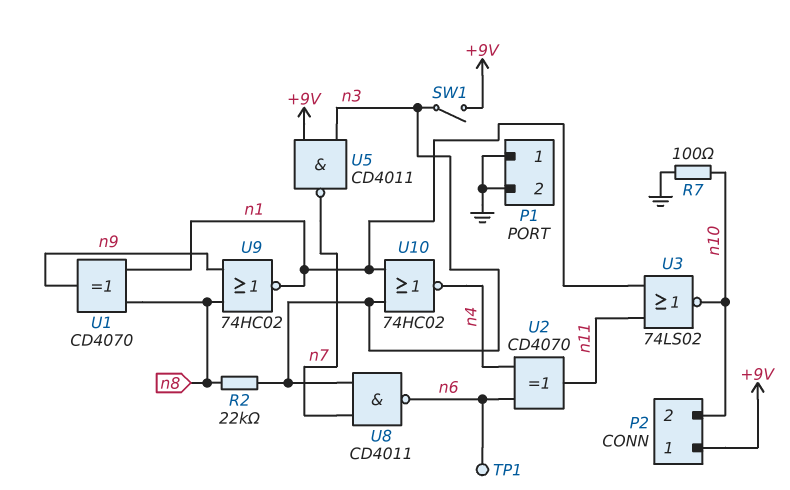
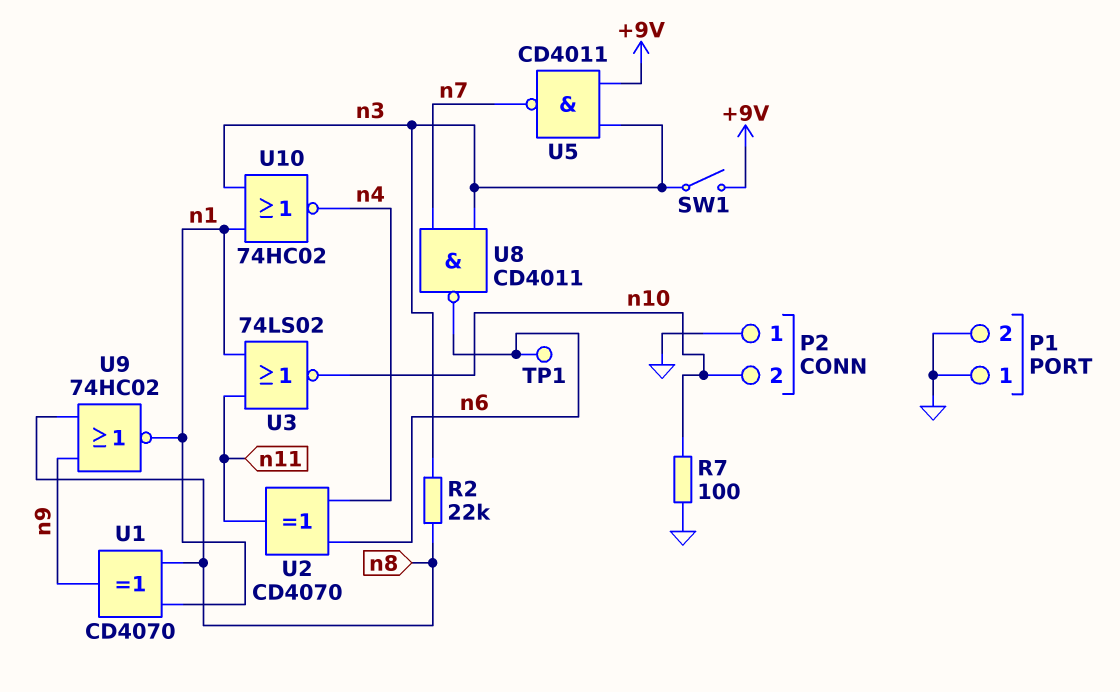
P2 pin 1: +9V -> GND

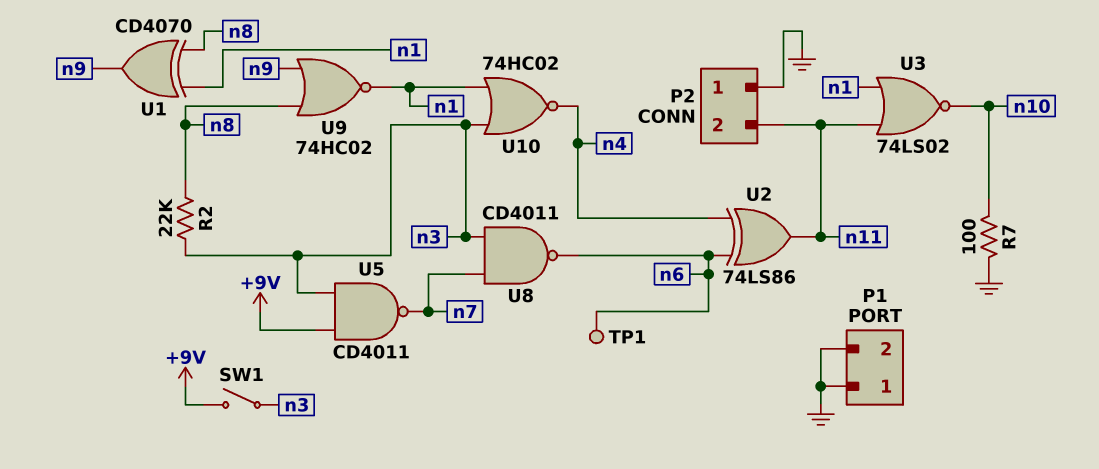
P2 pin 2: n10 -> n11
U2: XOR CD4070 (in n4, in n6, out n11) -> XOR 74LS86 (in n4, in n6, out n11)

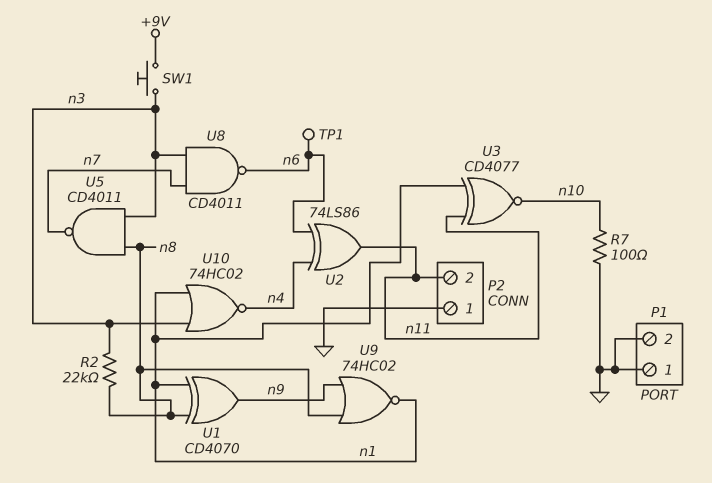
SW1: switch (+9V, n3) -> button (+9V, n3)
U3: NOR 74LS02 (in n1, in n11, out n10) -> XNOR CD4077 (in n1, in n11, out n10)
U5: NAND CD4011 (in +9V, in n3, out n7) -> NAND CD4011 (in n3, in n8, out n7)

